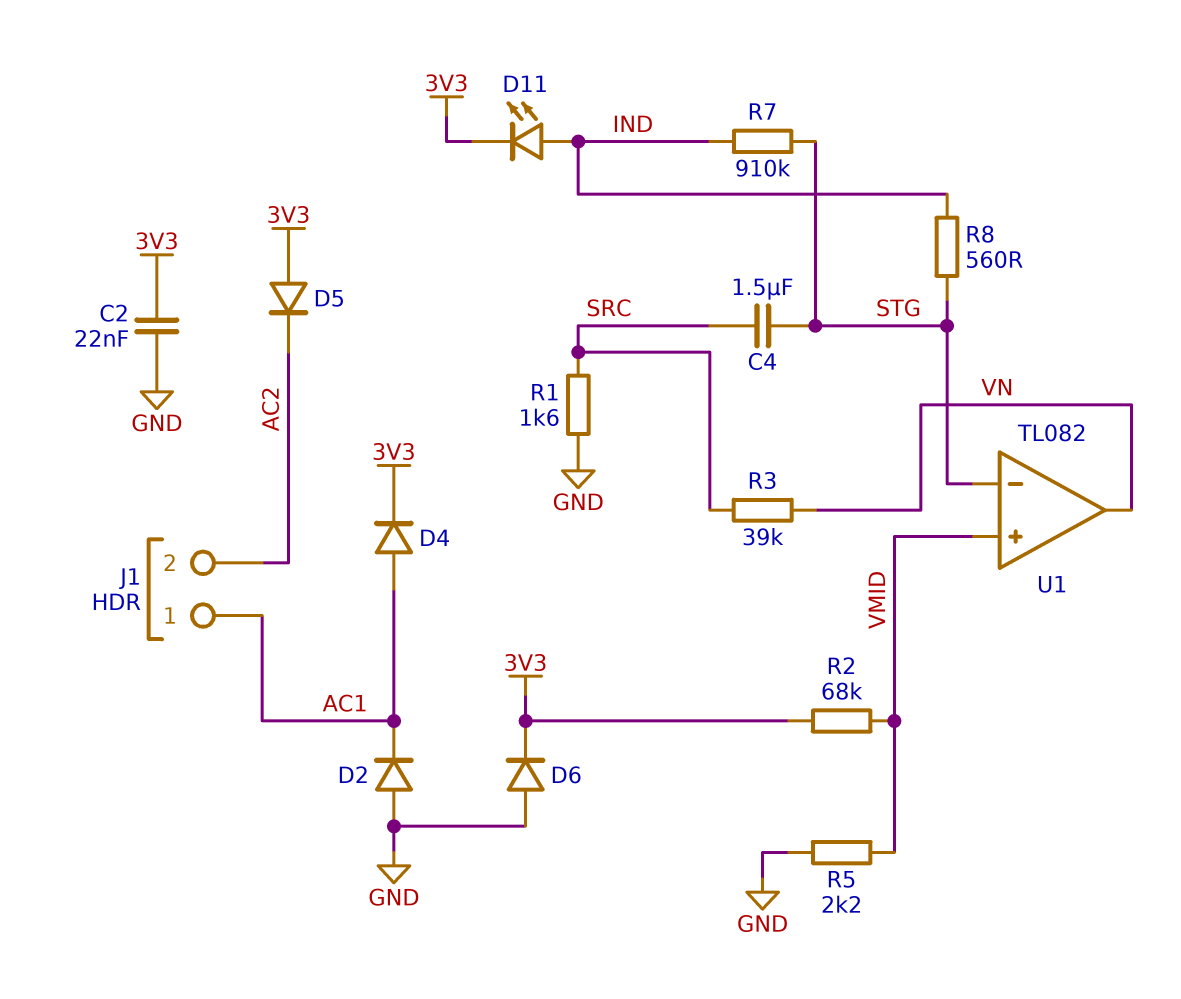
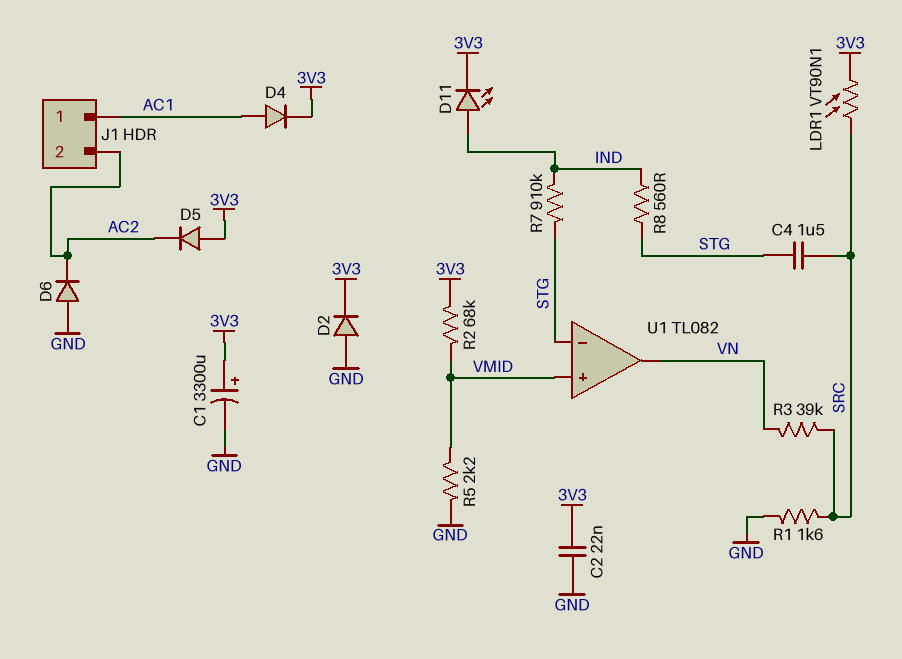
C1: none -> 3300uF (plus 3V3, minus GND)
D2: diode (A GND, K AC1) -> diode (A GND, K 3V3)
D6: diode (A GND, K 3V3) -> diode (A GND, K AC2)
LDR1: none -> VT90N1 (3V3, SRC)

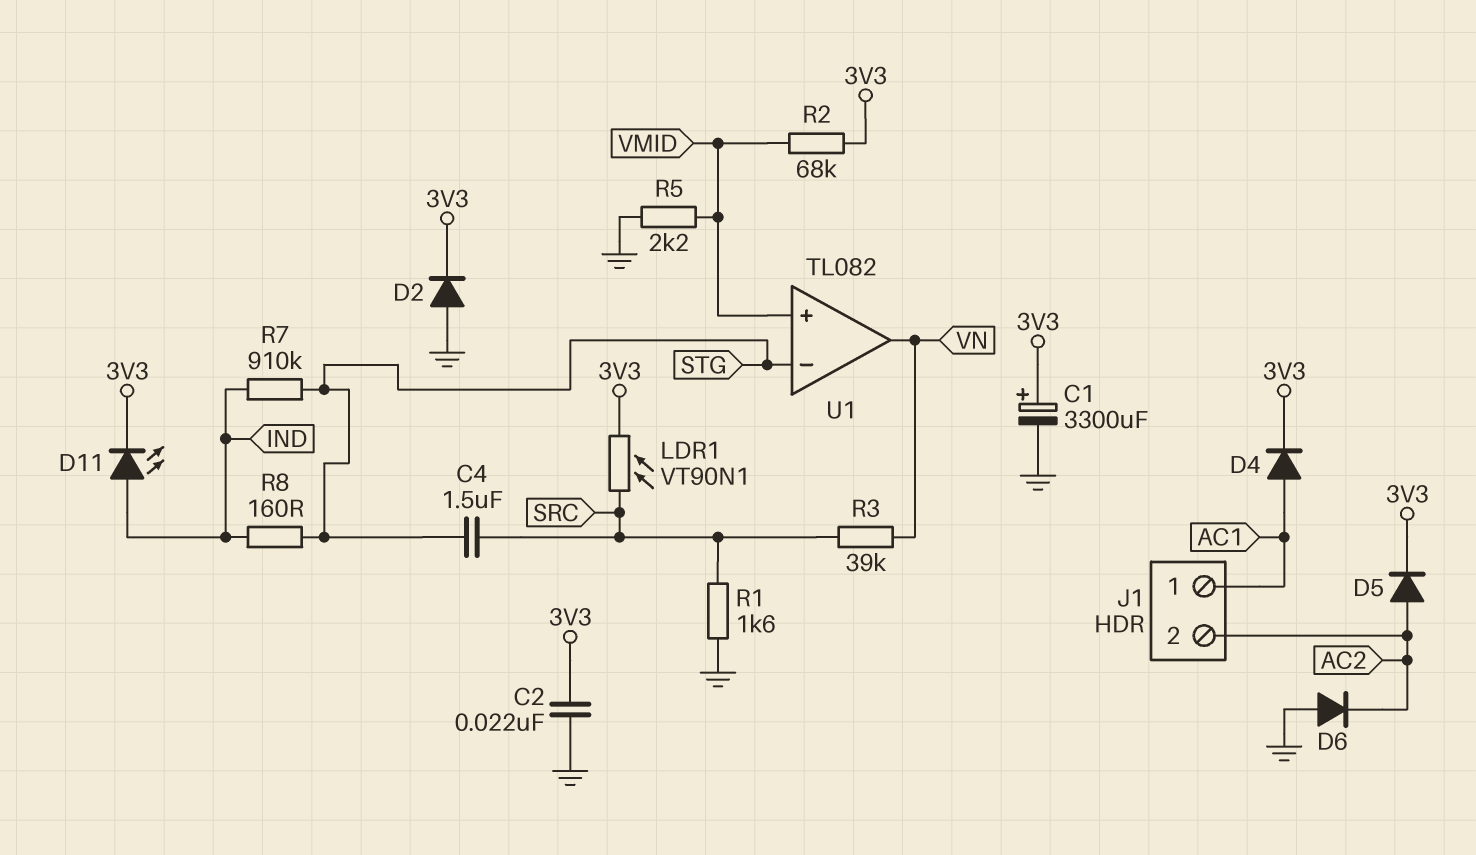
D5: diode (A 3V3, K AC2) -> diode (A AC2, K 3V3)
R8: 560 (IND, STG) -> 160 (IND, STG)

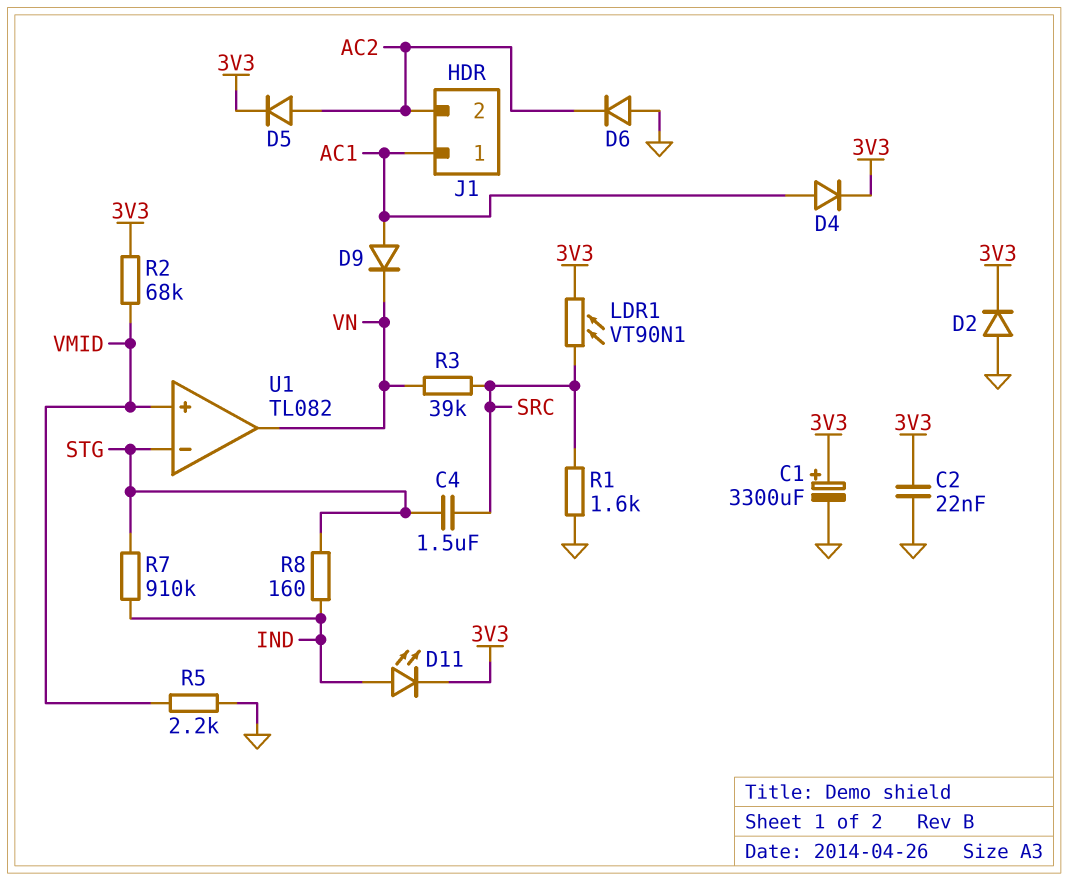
D9: none -> diode (A AC1, K VN)

